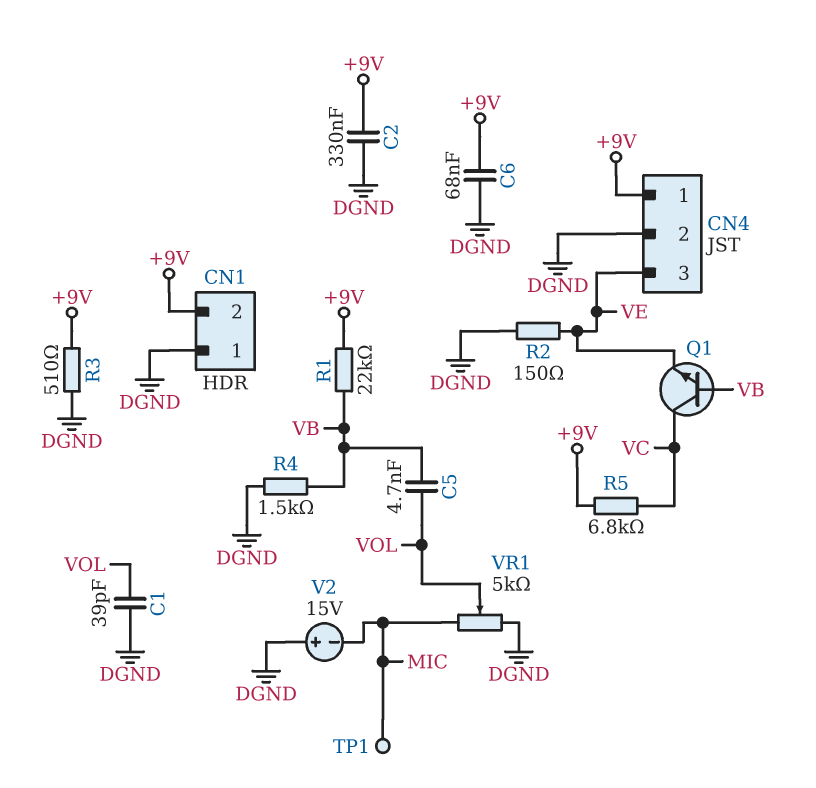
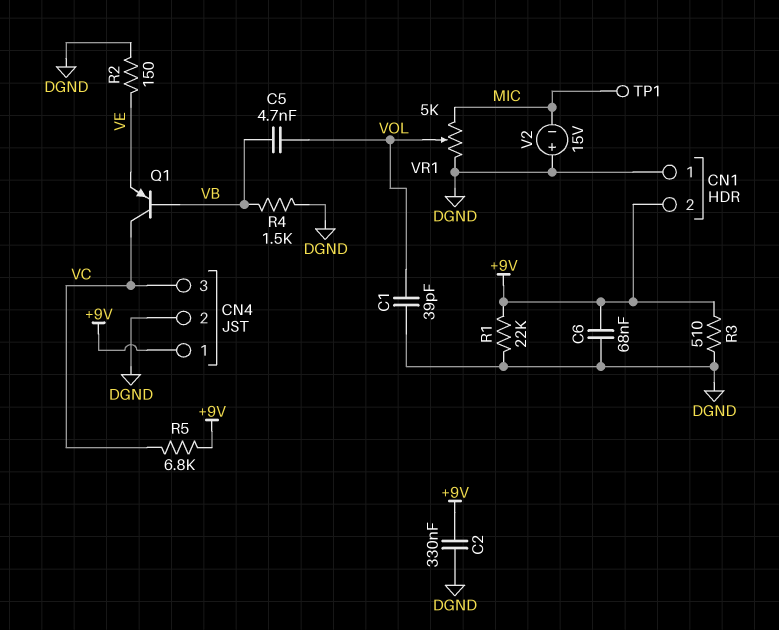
CN4 pin 3: VE -> VC
Q1: NPN (B VB, C VC, E VE) -> PNP (B VB, C VC, E VE)
R1: 22k (+9V, VB) -> 22k (+9V, DGND)

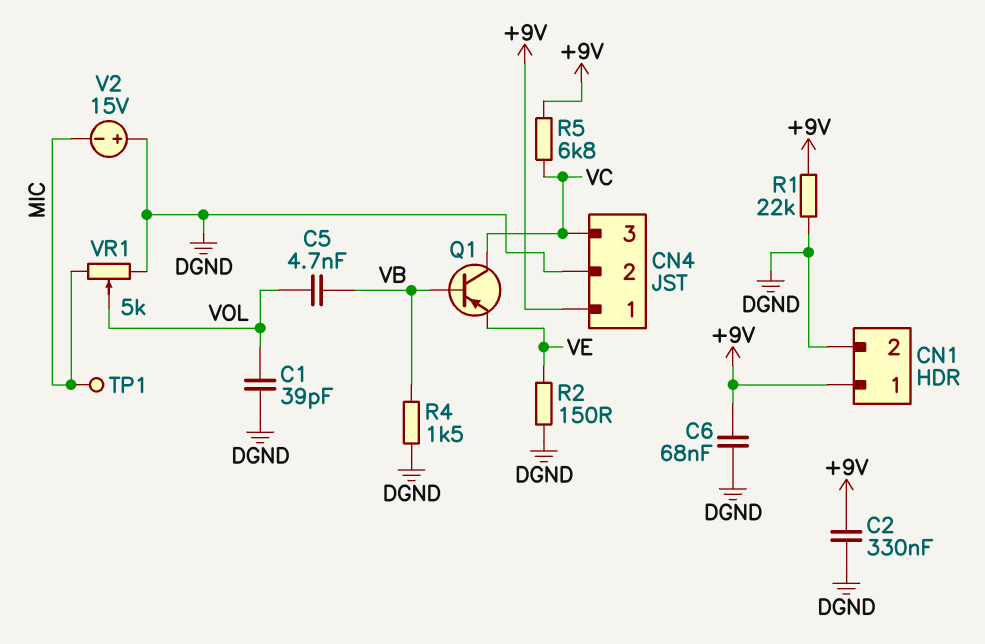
CN1 pin 1: DGND -> +9V
CN1 pin 2: +9V -> DGND
R3: 510 (+9V, DGND) -> none

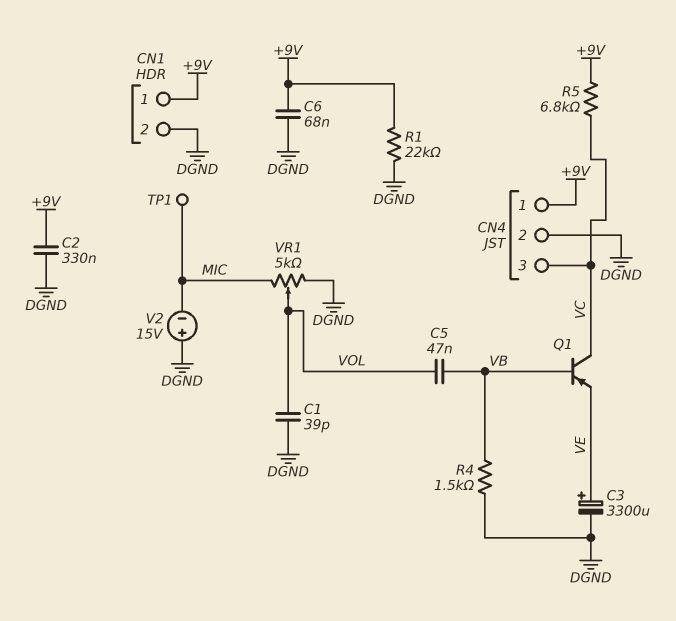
C3: none -> 3300uF (plus VE, minus DGND)
C5: 4.7nF (VB, VOL) -> 47nF (VB, VOL)
R2: 150 (DGND, VE) -> none

